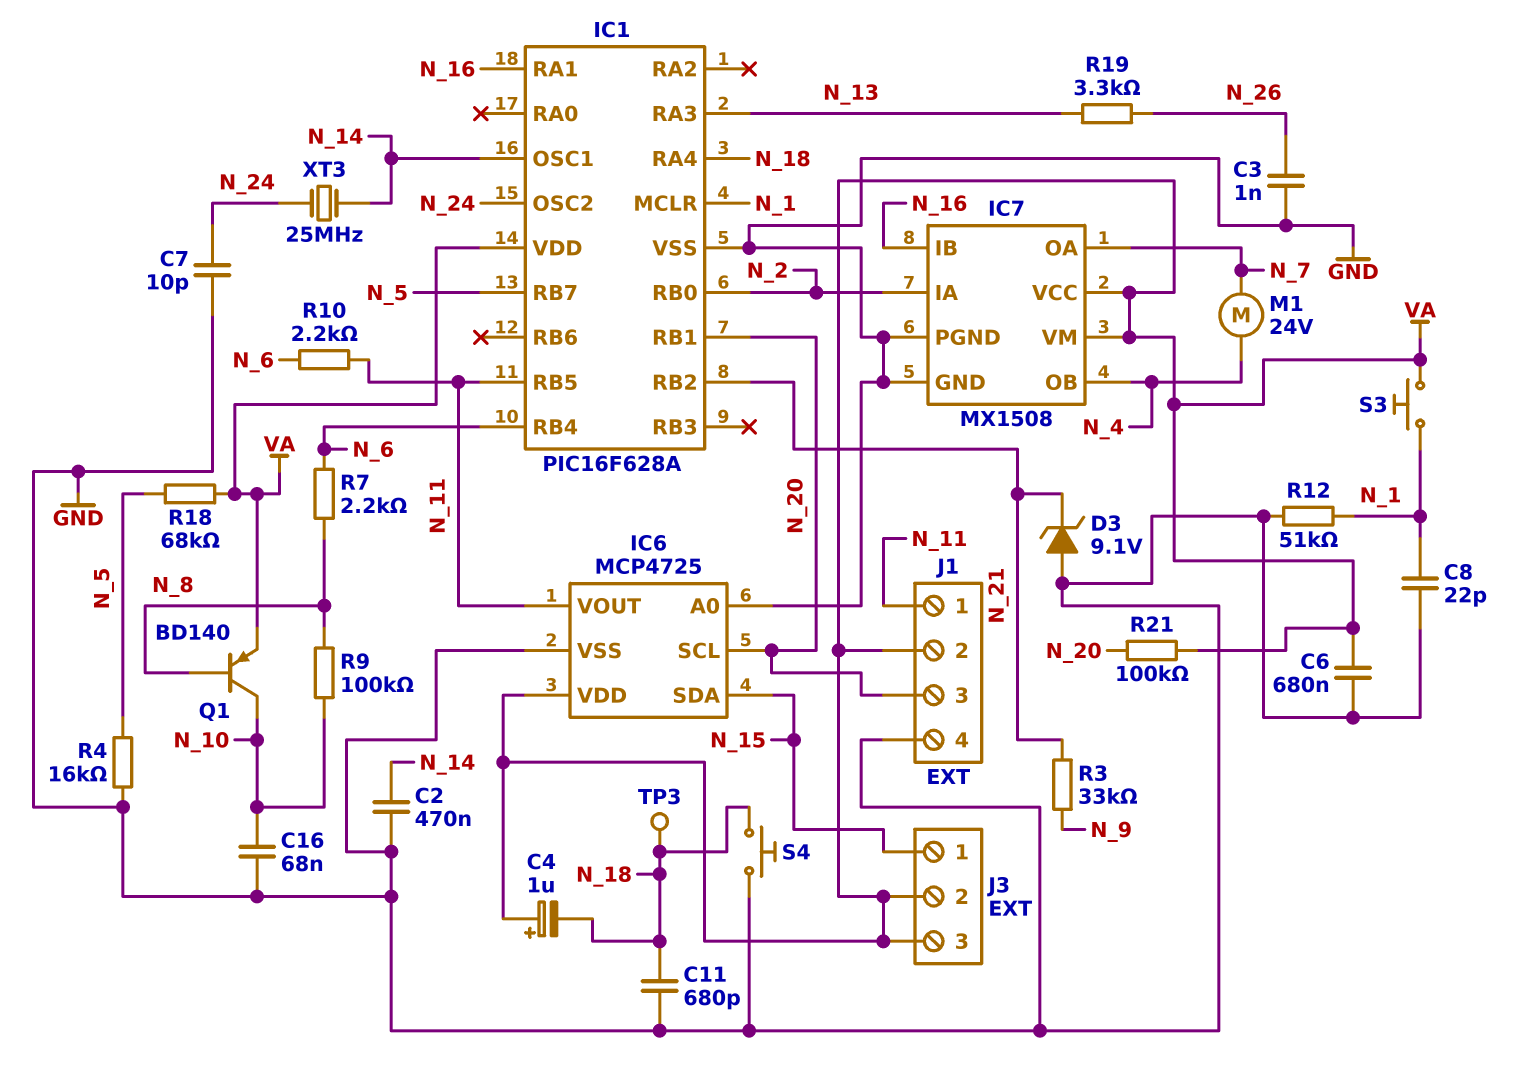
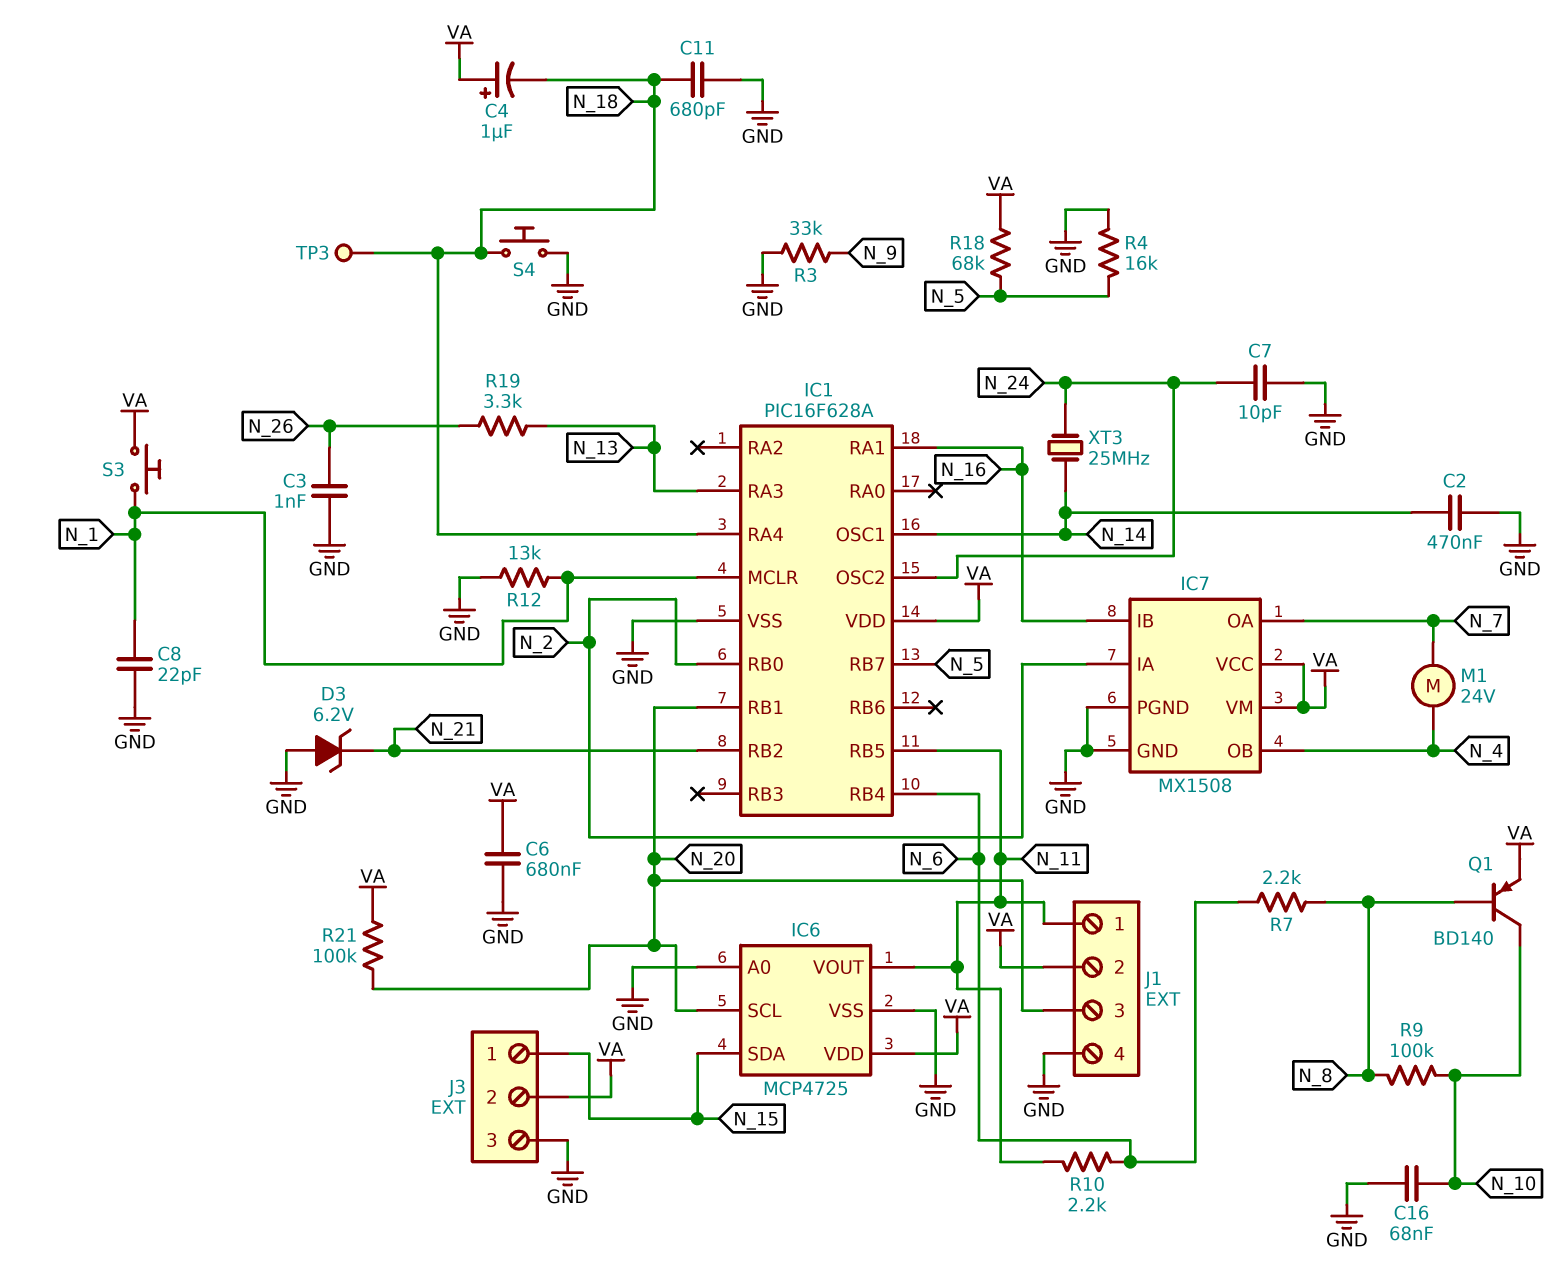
D3: zener 9.1V (A GND, K N_21) -> zener 6.2V (A GND, K N_21)
J3 pin 3: VA -> GND
R3: 33k (N_9, N_21) -> 33k (GND, N_9)
R12: 51k (GND, N_1) -> 13k (GND, N_1)

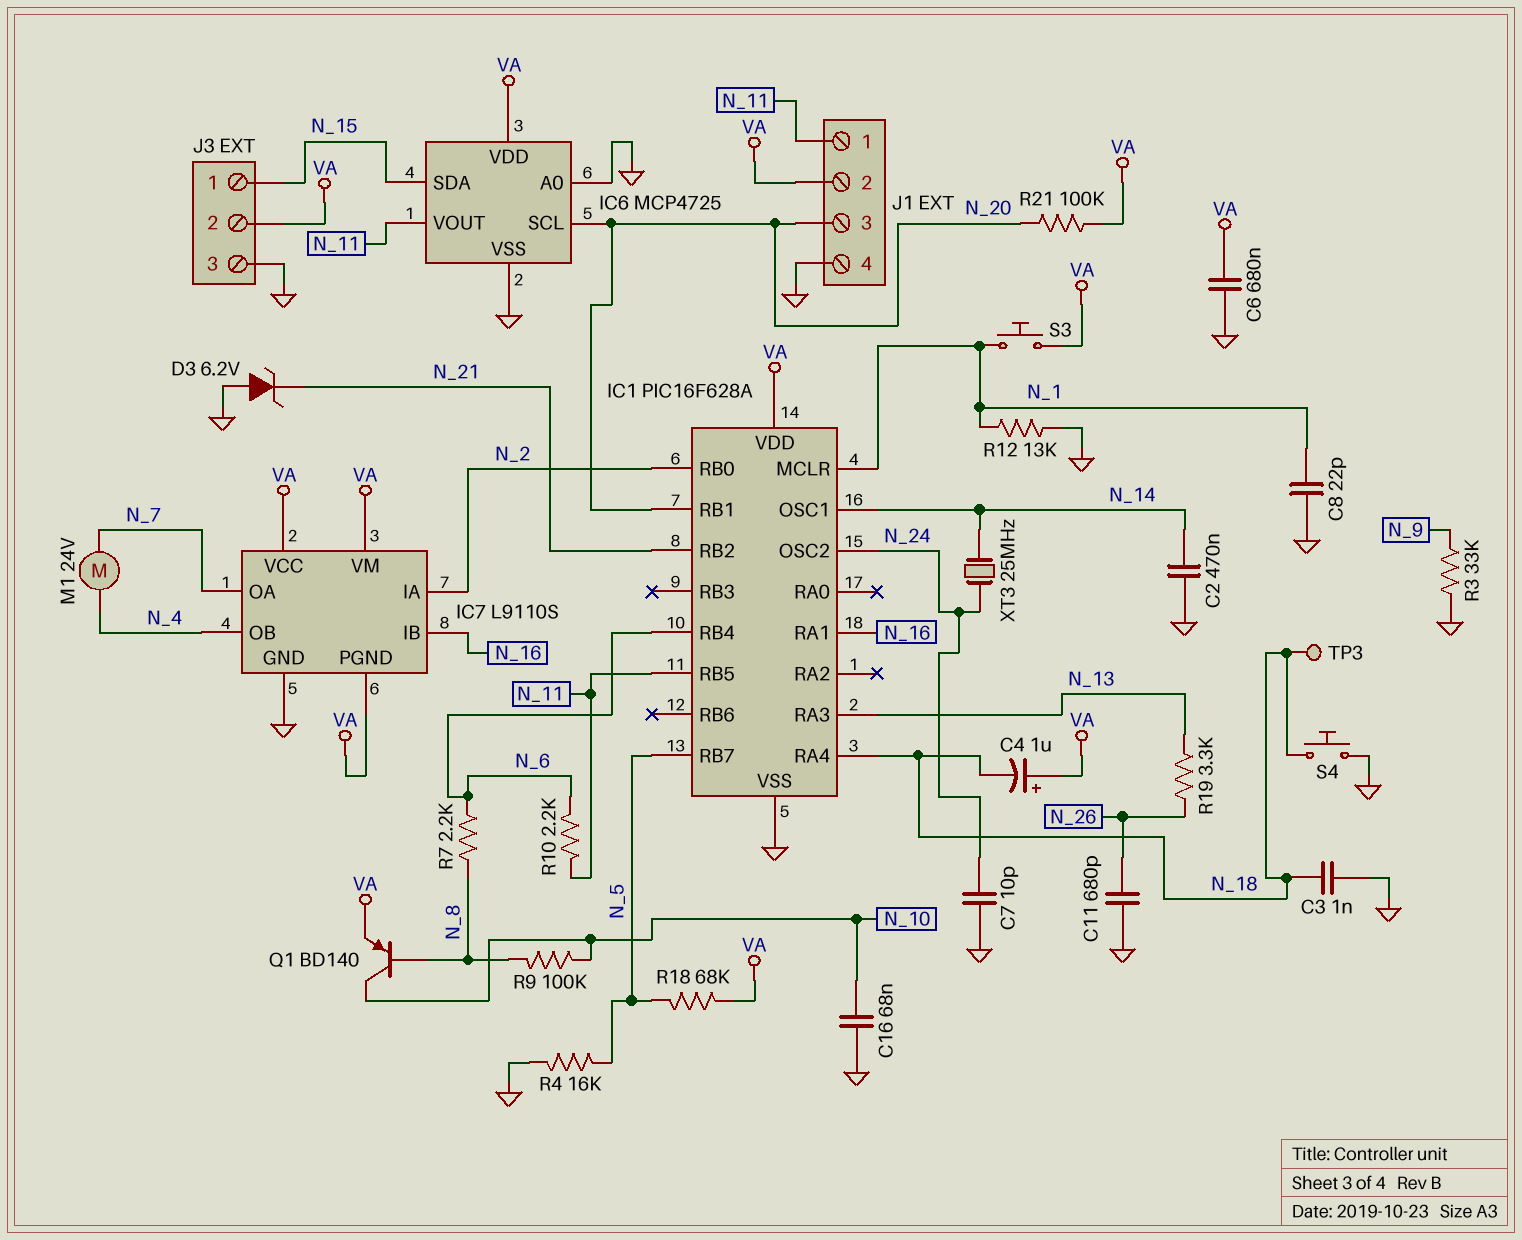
C3: 1nF (GND, N_26) -> 1nF (GND, N_18)
C11: 680pF (GND, N_18) -> 680pF (GND, N_26)
IC7: MX1508 -> L9110S
IC7 pin PGND: GND -> VA

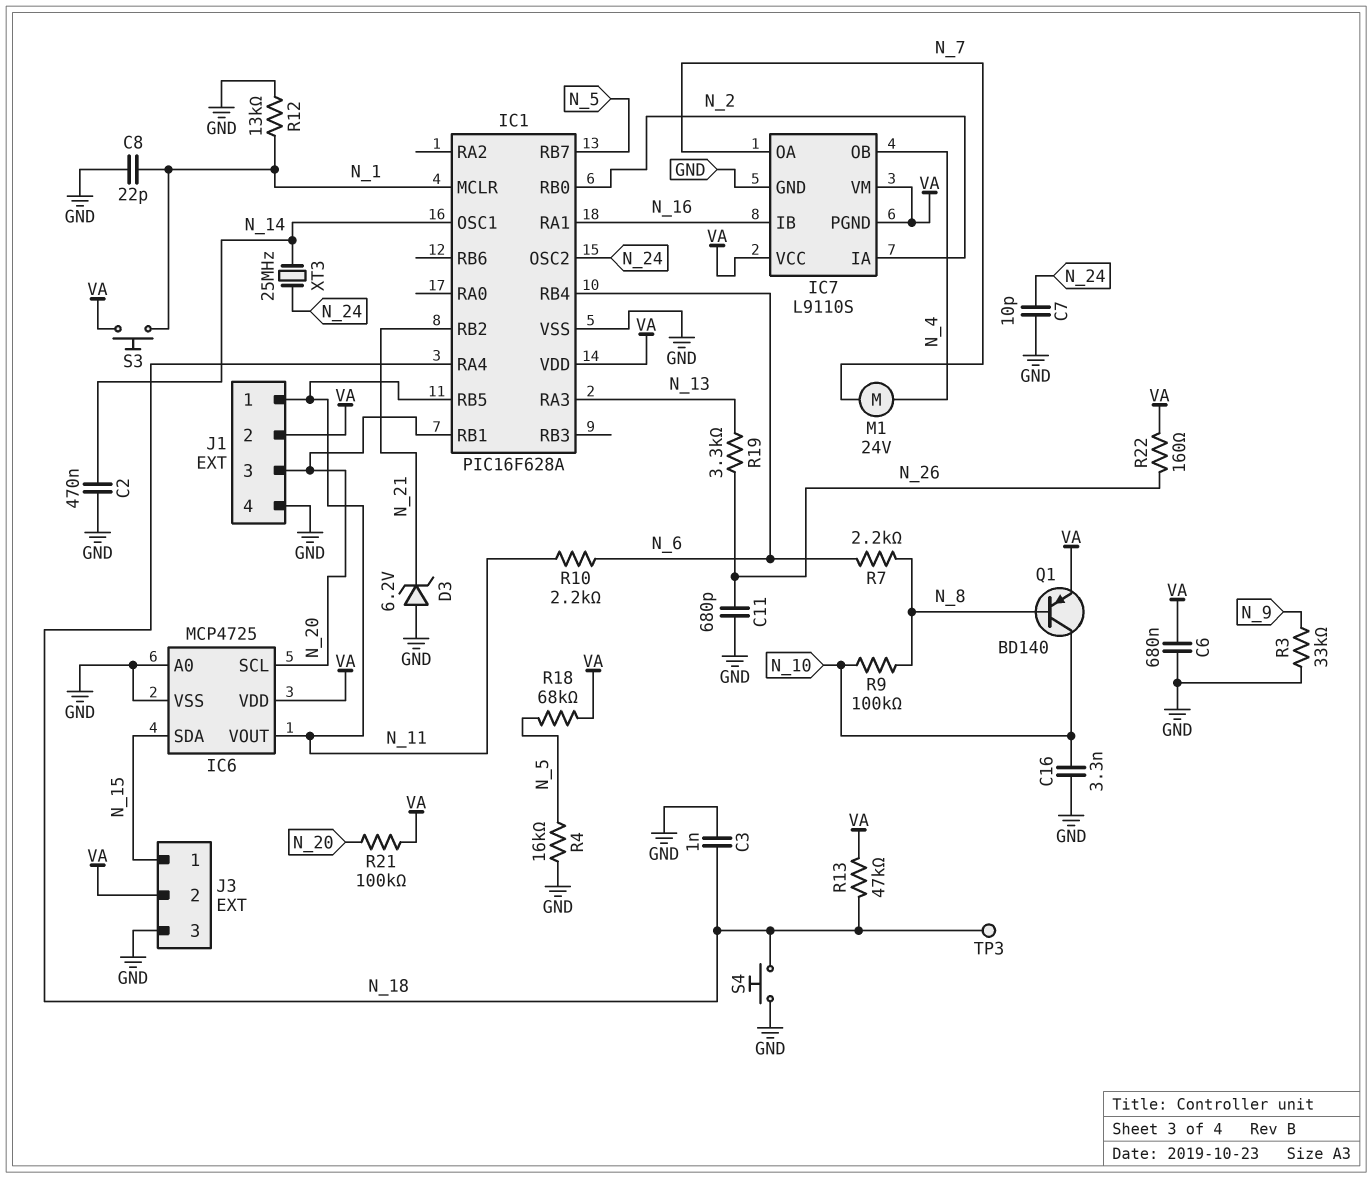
C4: 1uF (plus VA, minus N_18) -> none
C16: 68nF (GND, N_10) -> 3.3nF (GND, N_10)
R13: none -> 47k (N_18, VA)
R22: none -> 160 (N_26, VA)

